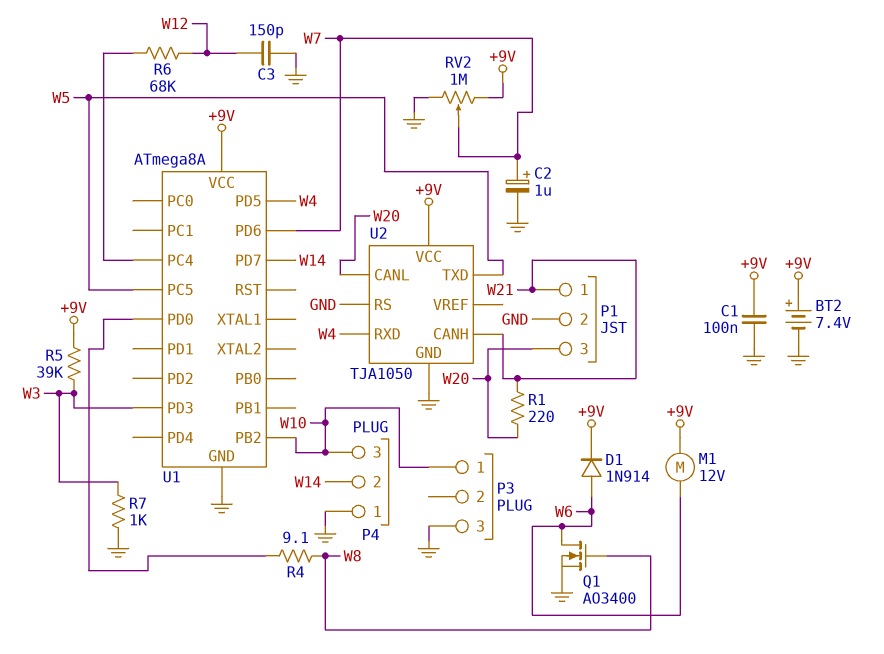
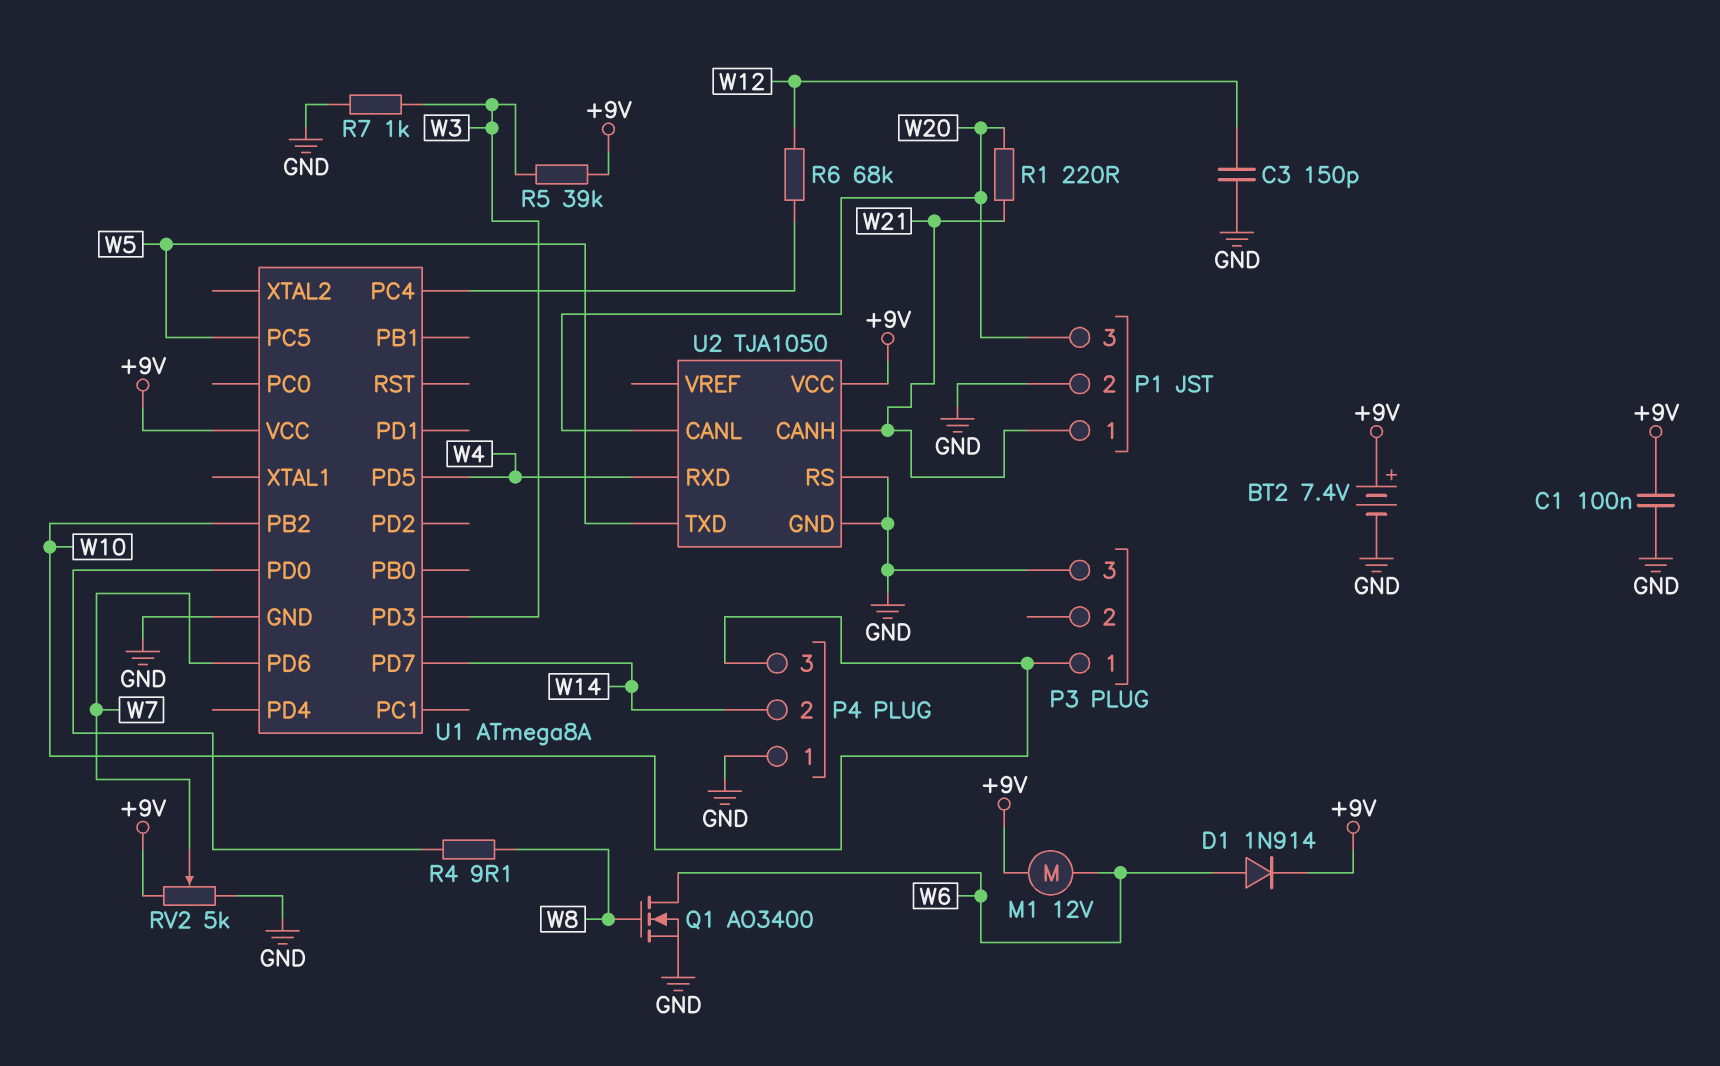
C2: 1uF (plus W7, minus GND) -> none
RV2: 1M (+9V, GND, wiper W7) -> 5k (+9V, GND, wiper W7)

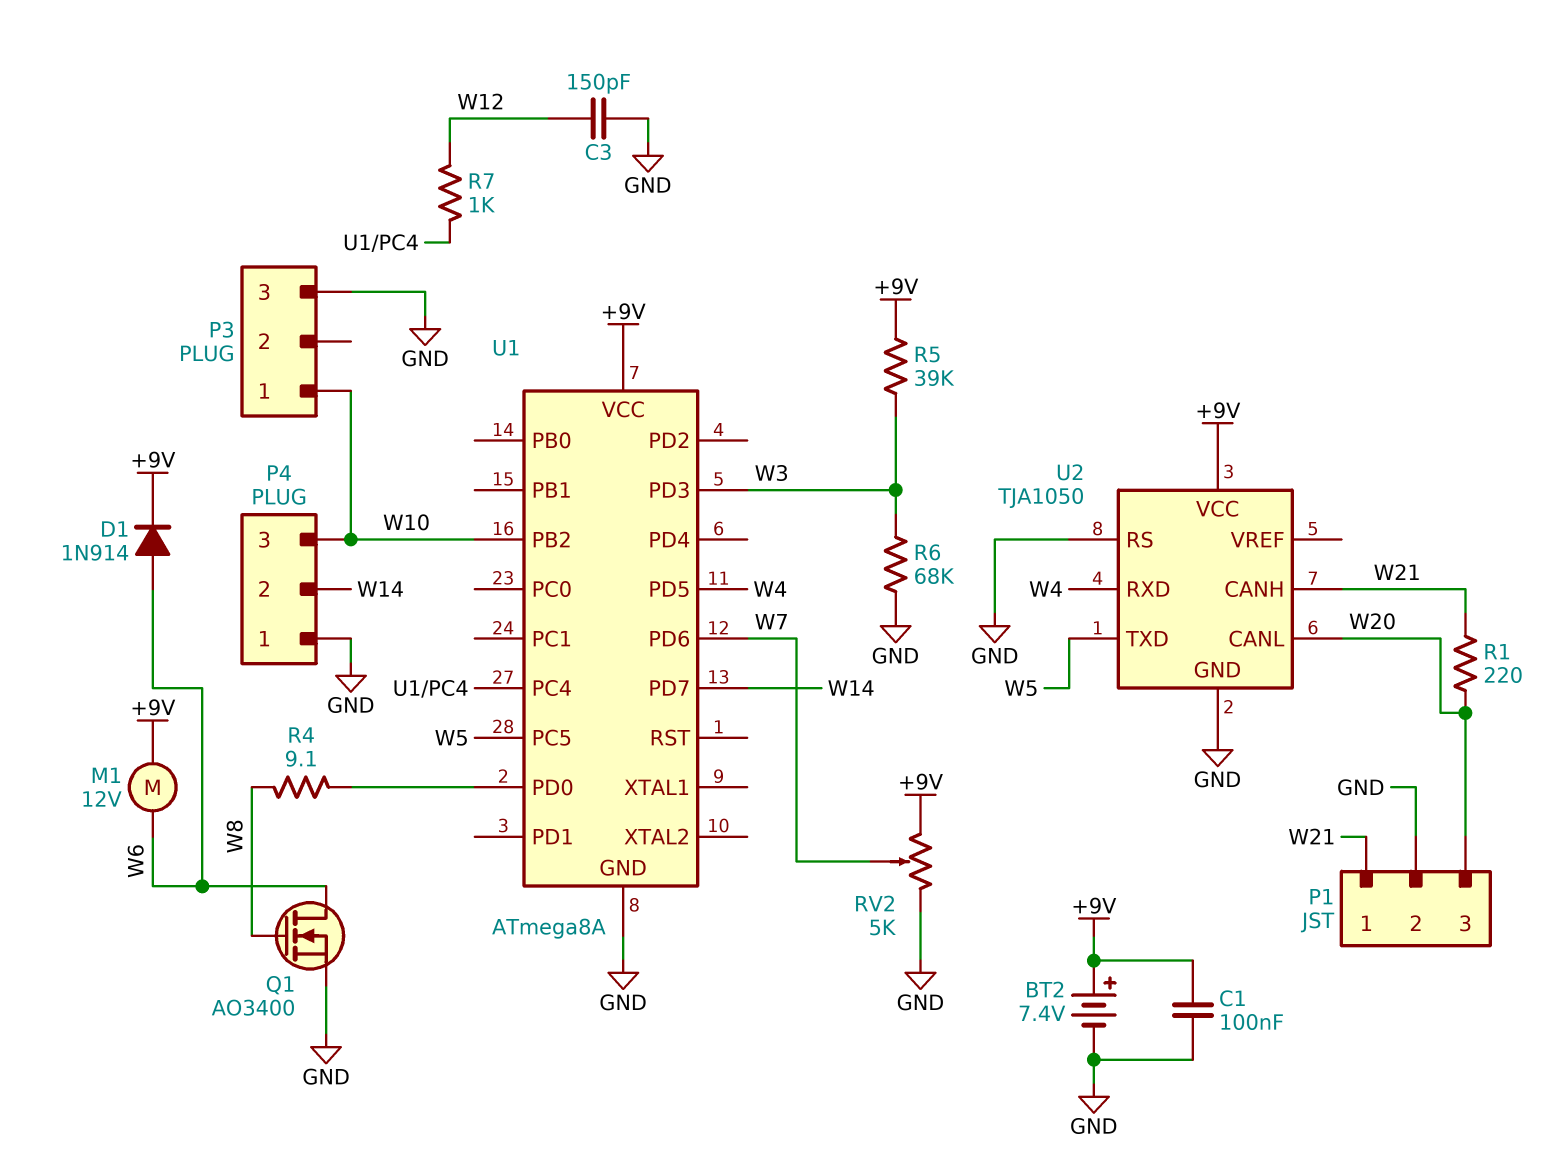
R6: 68k (U1/PC4, W12) -> 68k (GND, W3)
R7: 1k (GND, W3) -> 1k (U1/PC4, W12)

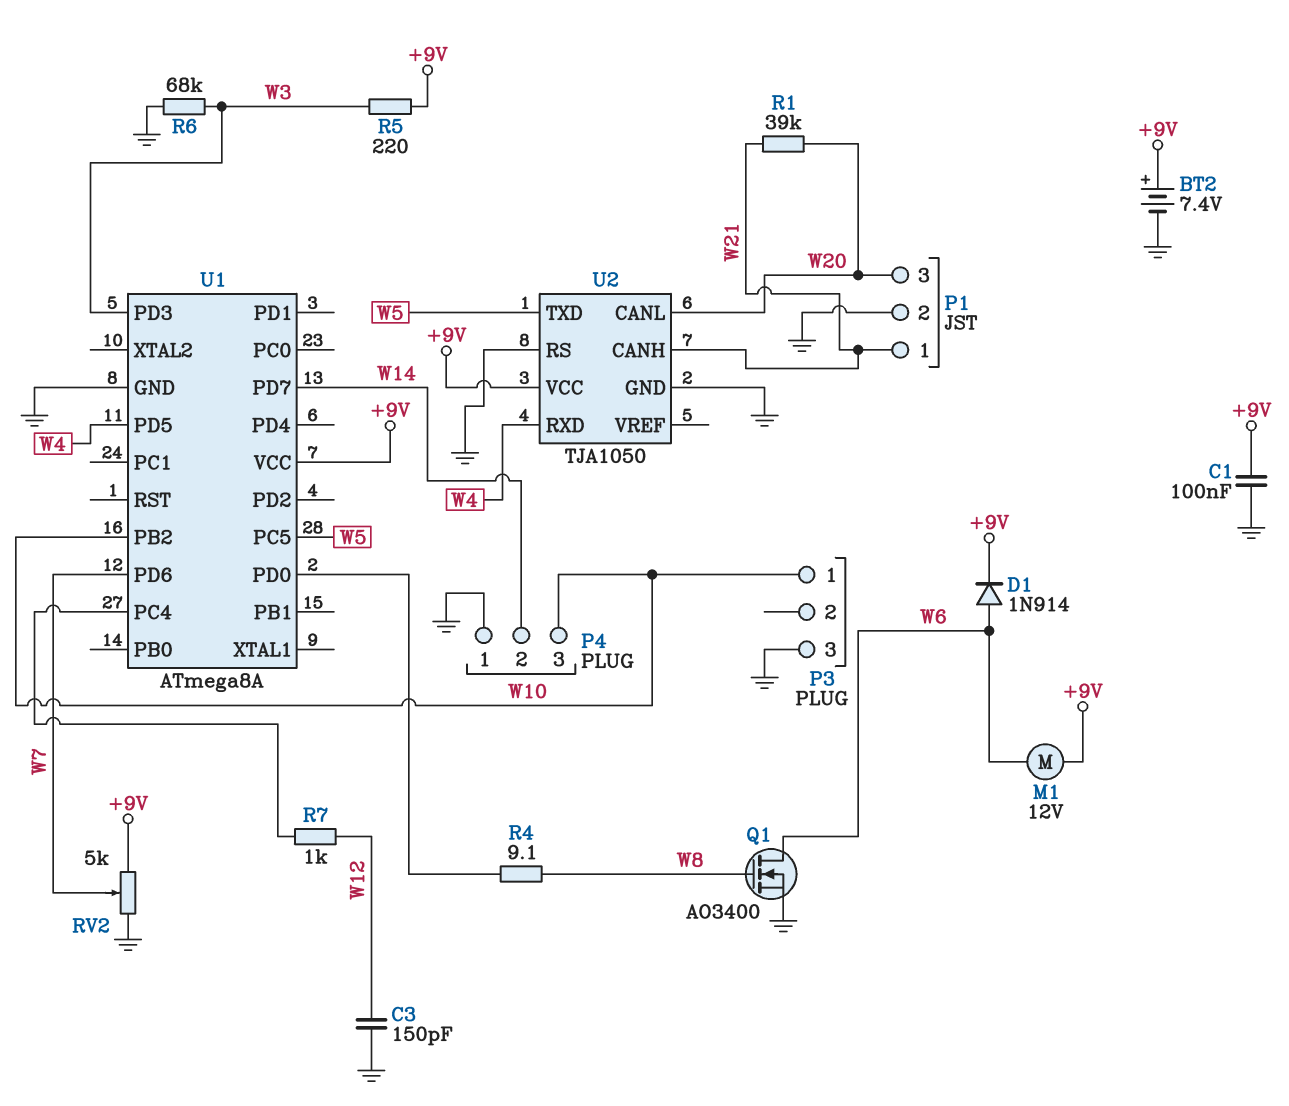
R1: 220 (W20, W21) -> 39k (W20, W21)
R5: 39k (+9V, W3) -> 220 (+9V, W3)

